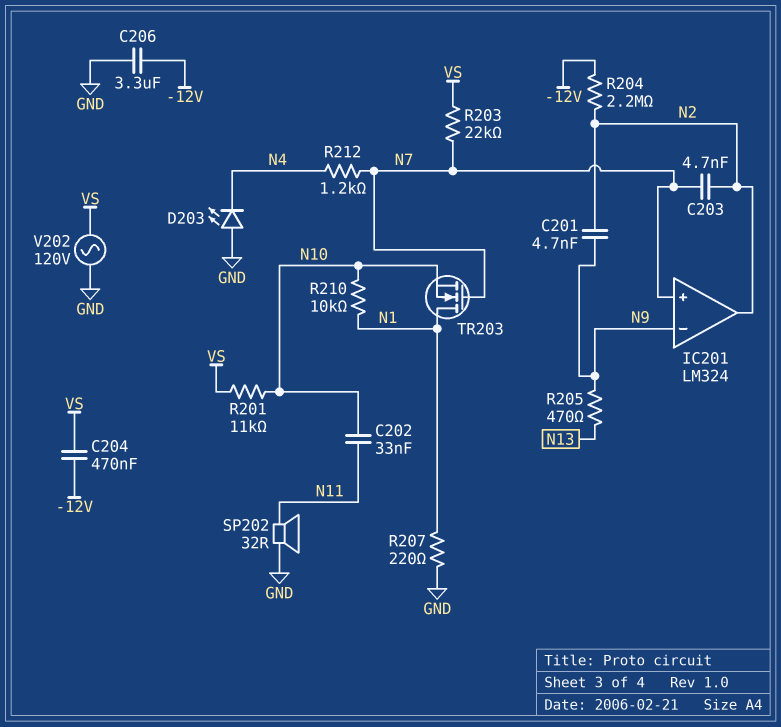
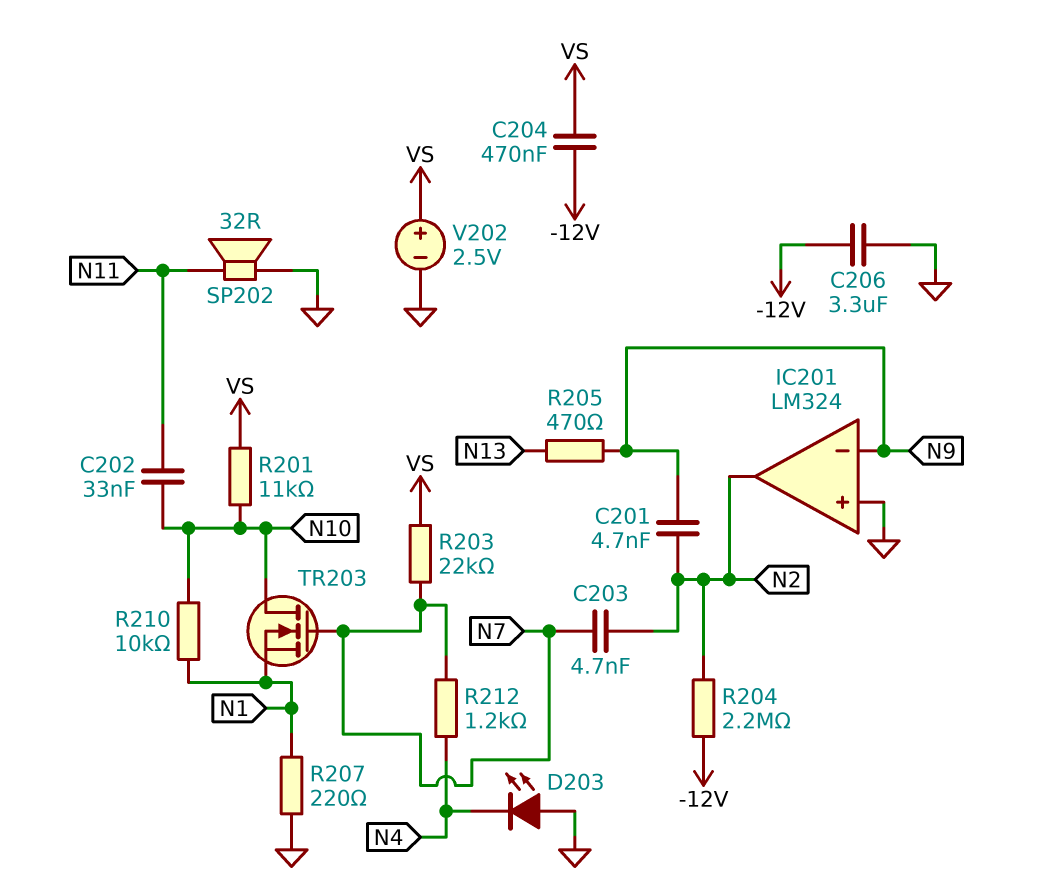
IC201 pin in+: N7 -> GND
TR203: NMOS (G N7, D N1, S N10) -> NMOS (G N7, D N10, S N1)
V202: AC 120V (GND, VS) -> 2.5V (plus VS, minus GND)

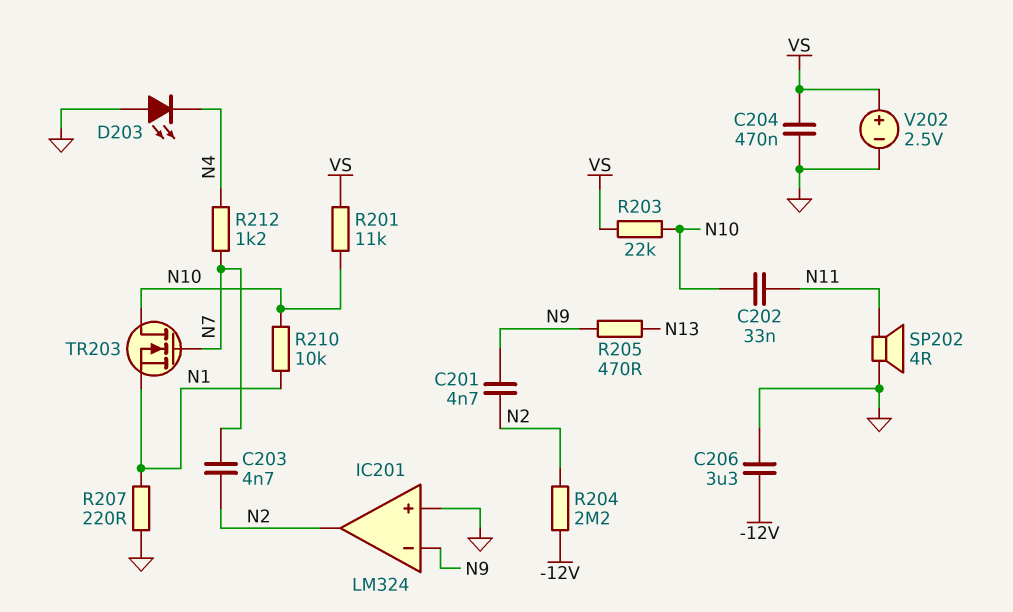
C204: 470nF (-12V, VS) -> 470nF (GND, VS)
R203: 22k (N7, VS) -> 22k (N10, VS)
SP202: speaker 32R (GND, N11) -> speaker 4R (GND, N11)

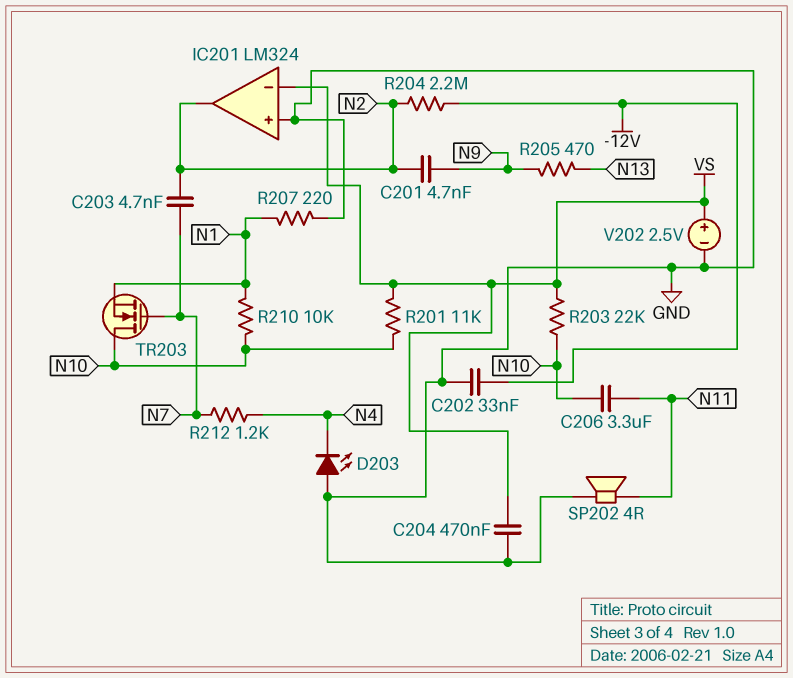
C202: 33nF (N10, N11) -> 33nF (-12V, GND)
C206: 3.3uF (-12V, GND) -> 3.3uF (N10, N11)
IC201 pin in-: N9 -> VS

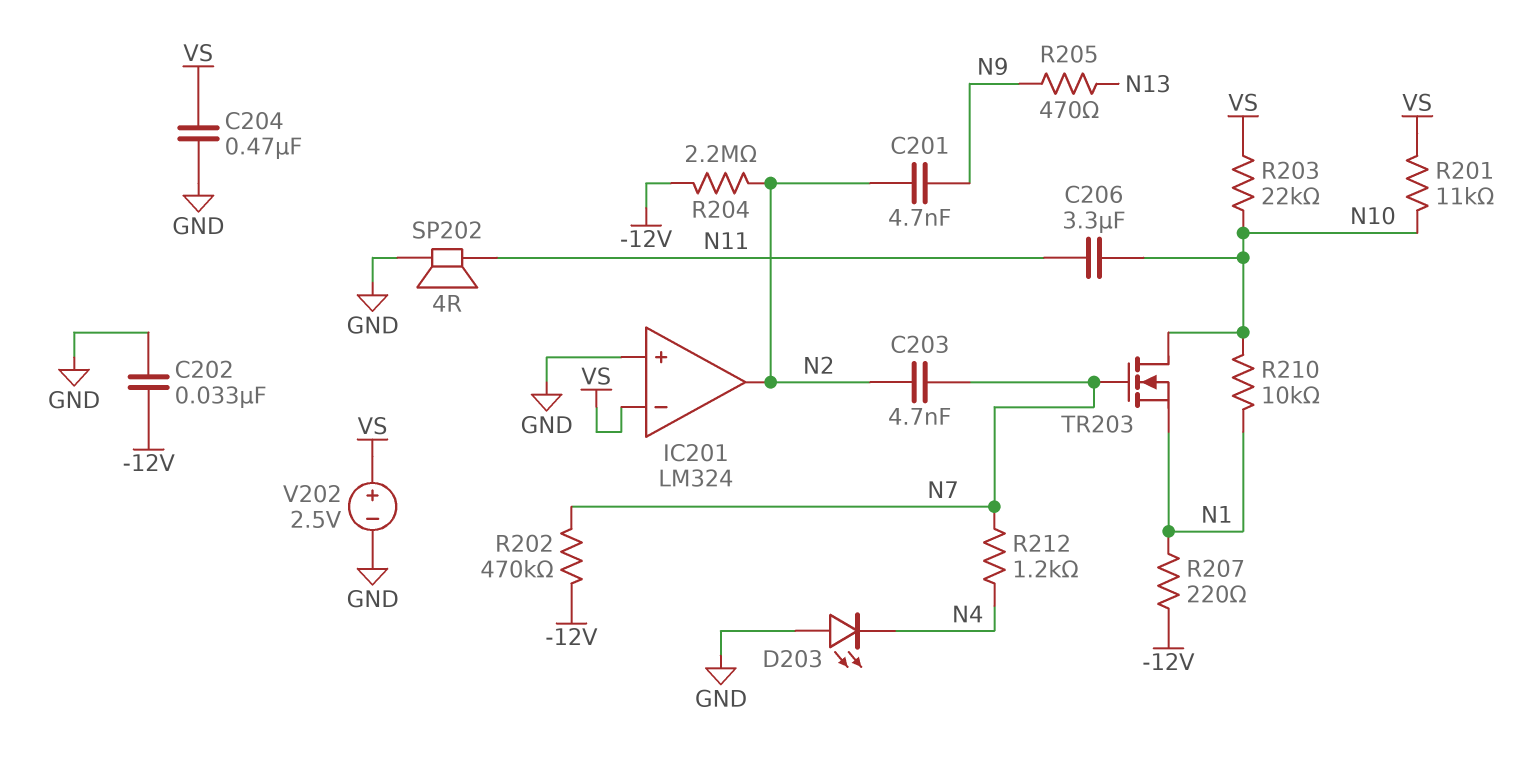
R202: none -> 470k (-12V, N7)
R207: 220 (GND, N1) -> 220 (-12V, N1)

